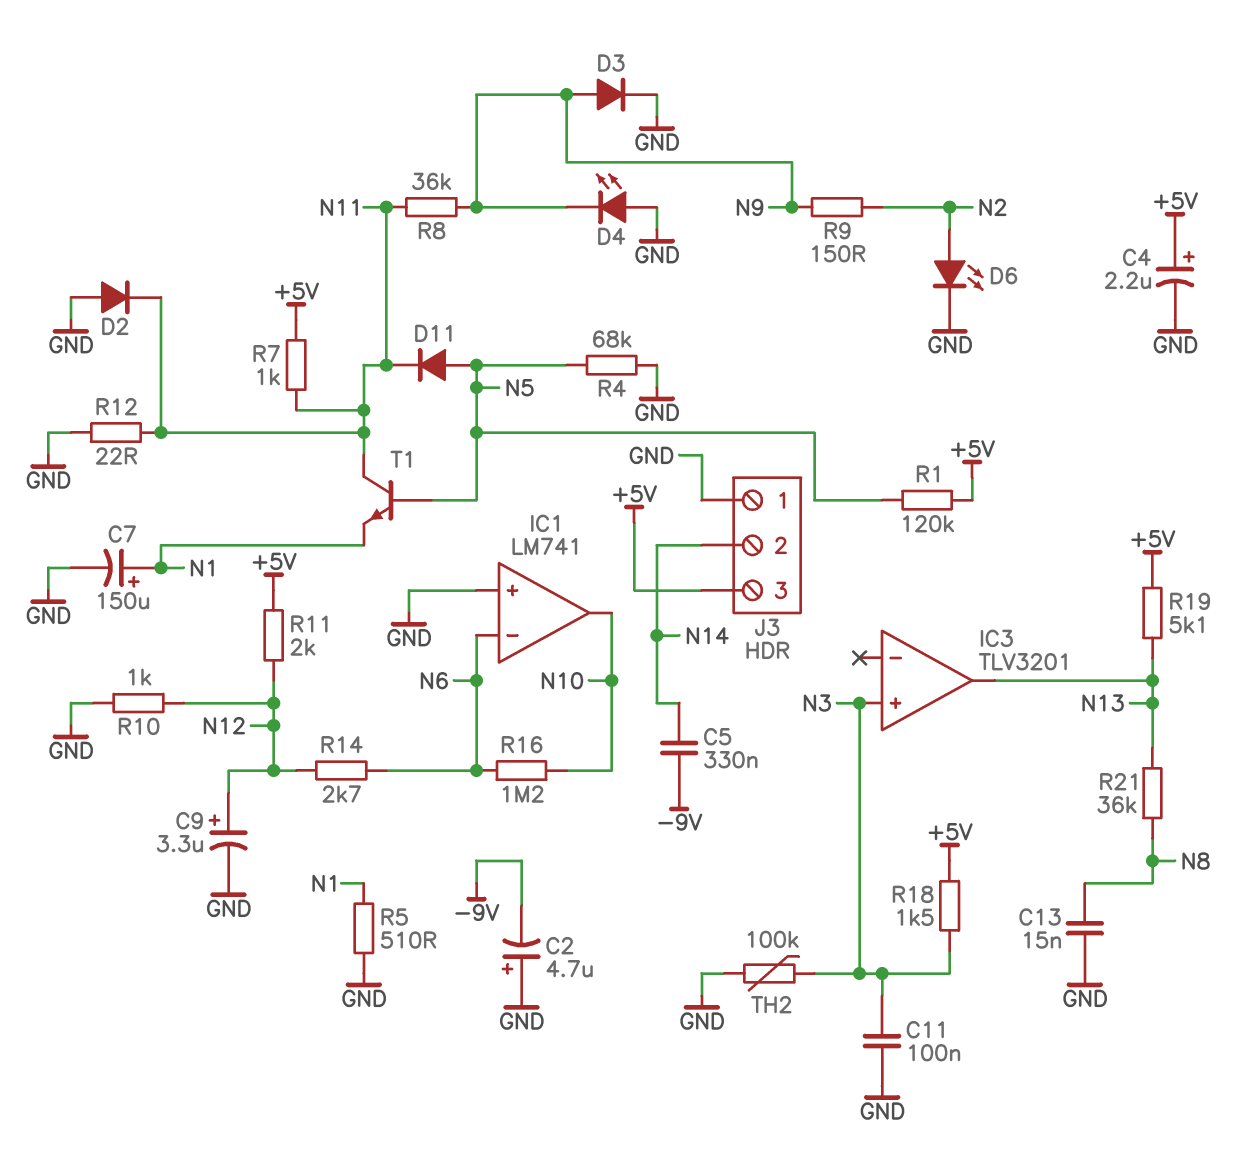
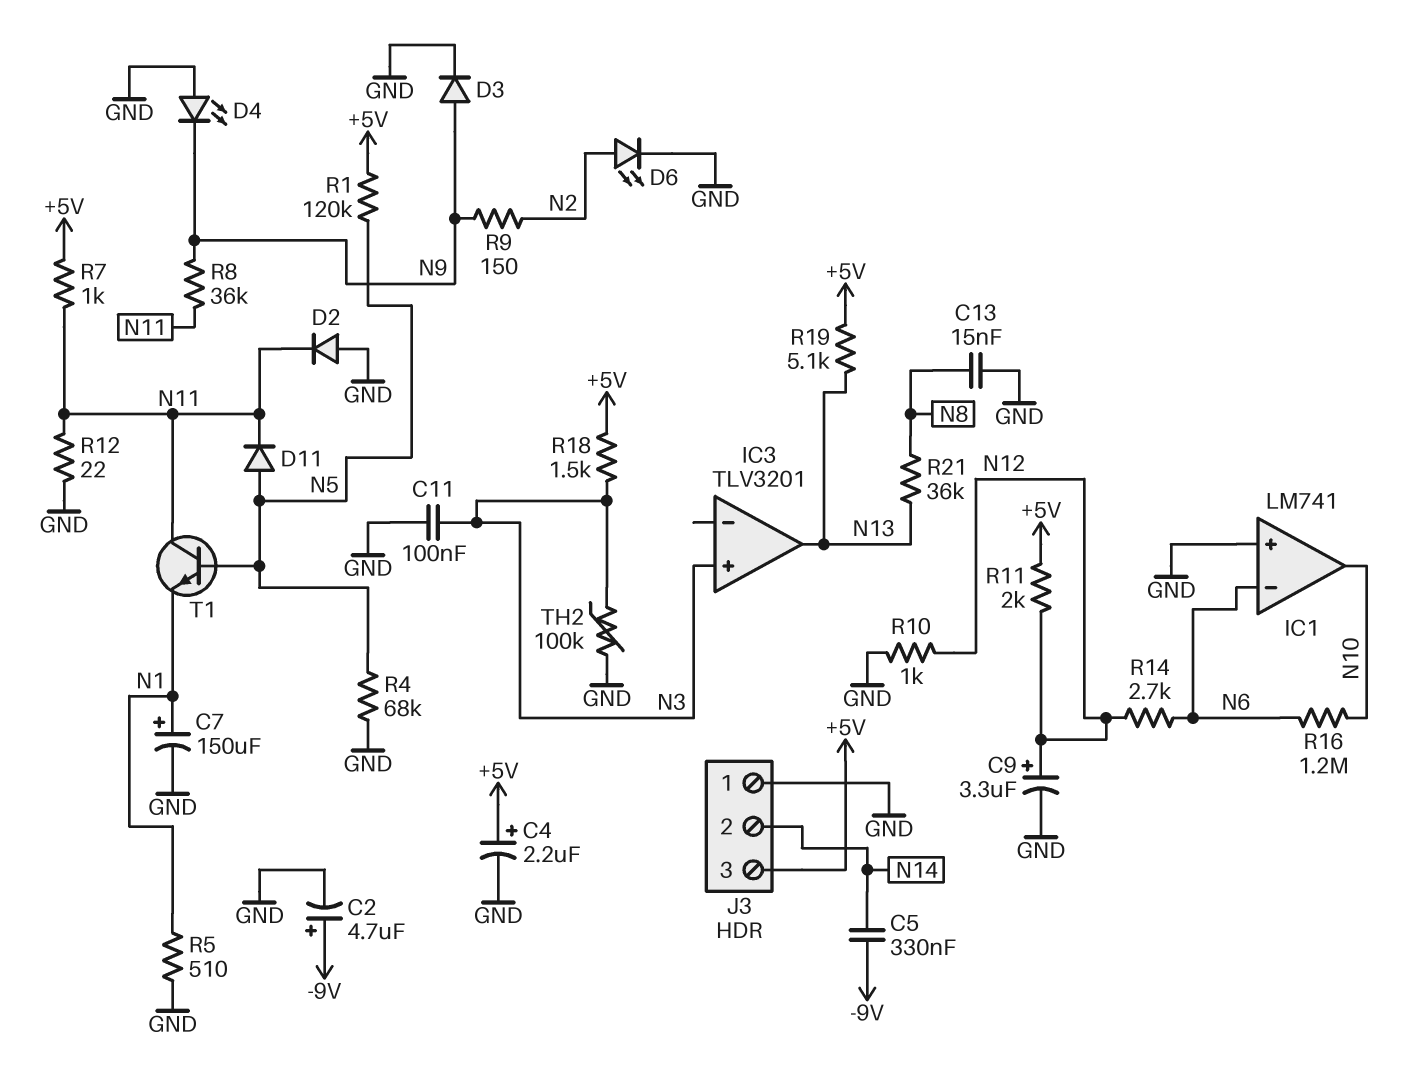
C2: 4.7uF (plus GND, minus -9V) -> 4.7uF (plus -9V, minus GND)

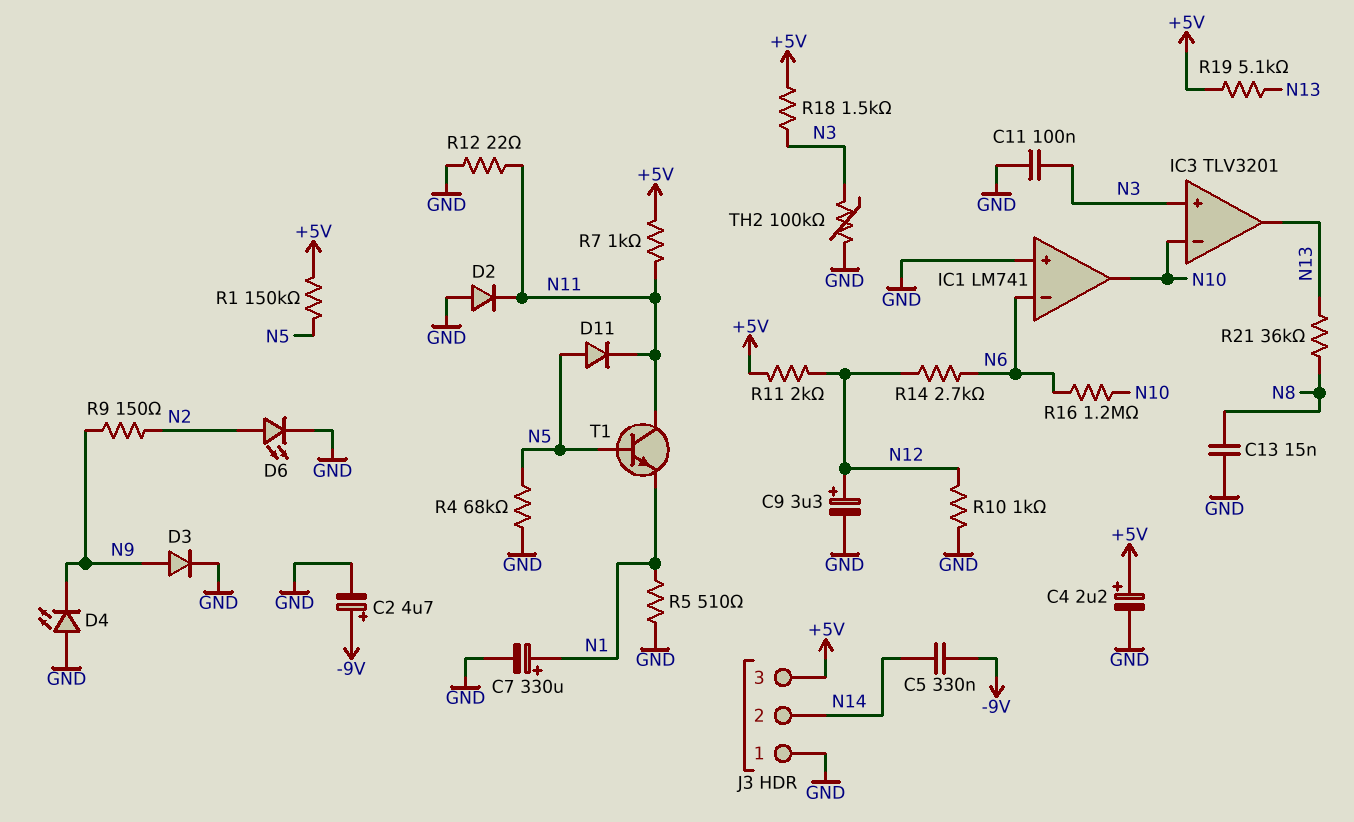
C7: 150uF (plus N1, minus GND) -> 330uF (plus N1, minus GND)
IC3 pin in-: none -> N10
R1: 120k (+5V, N5) -> 150k (+5V, N5)
R8: 36k (N9, N11) -> none

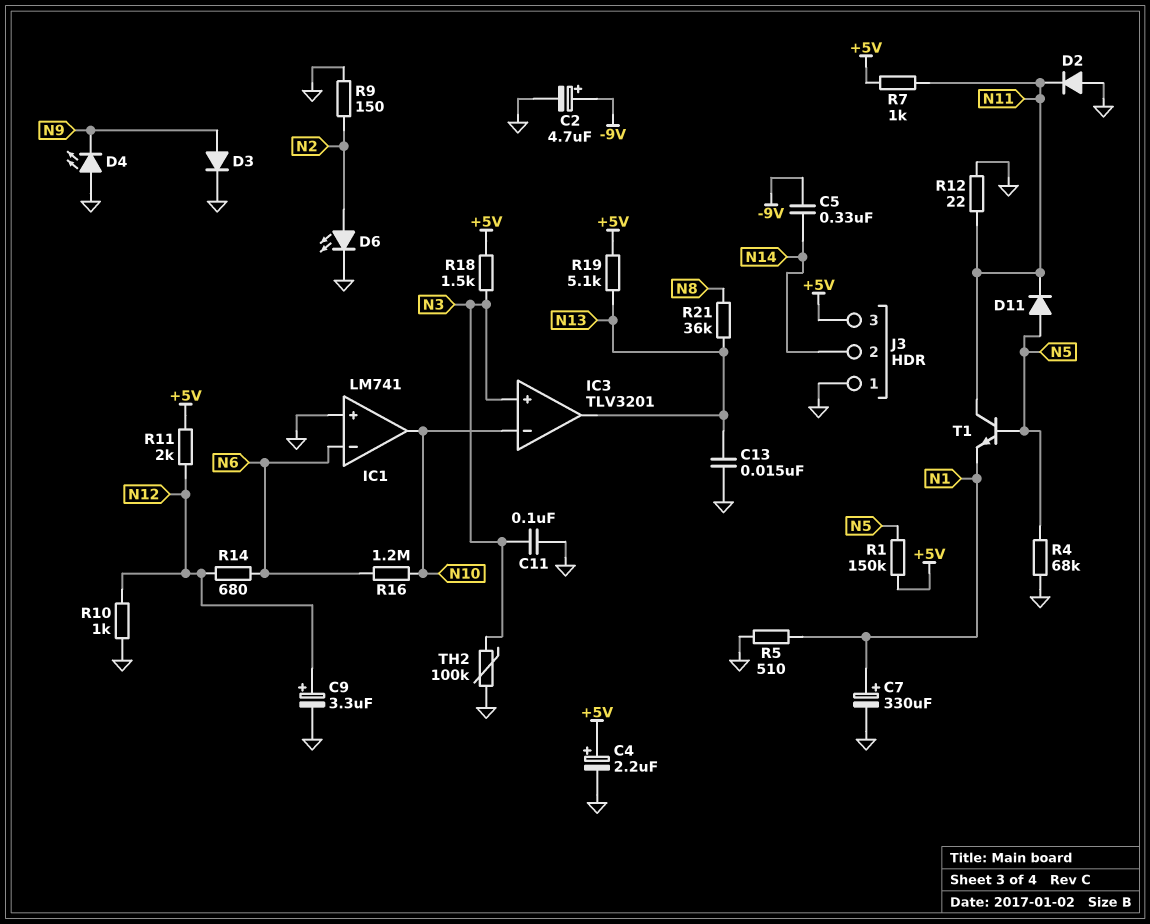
C13: 15nF (GND, N8) -> 15nF (GND, N13)
R9: 150 (N2, N9) -> 150 (GND, N2)
R14: 2.7k (N6, N12) -> 680 (N6, N12)

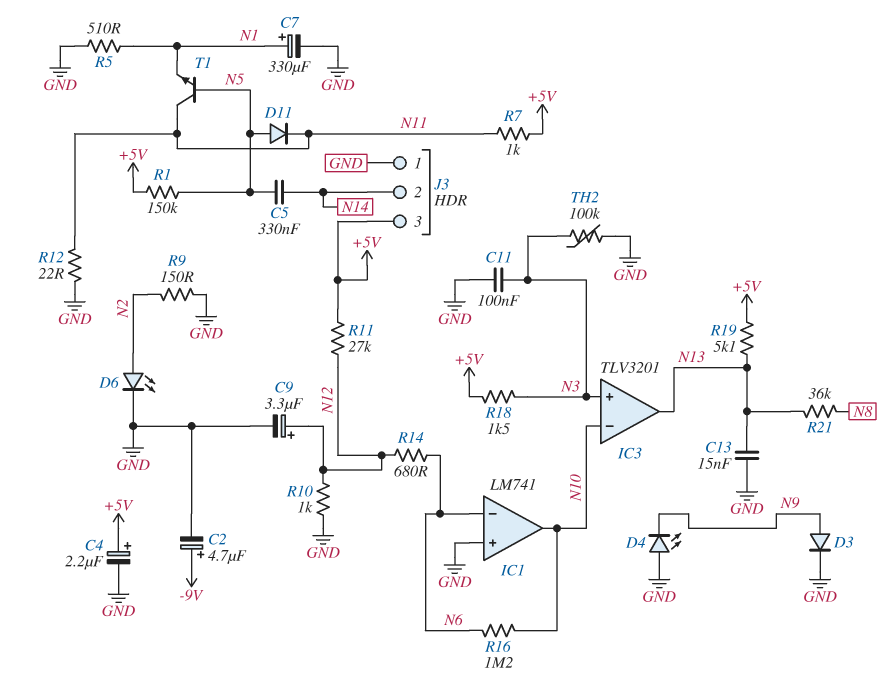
C5: 330nF (-9V, N14) -> 330nF (N5, N14)
D2: diode (A GND, K N11) -> none
R4: 68k (GND, N5) -> none
R11: 2k (+5V, N12) -> 27k (+5V, N12)

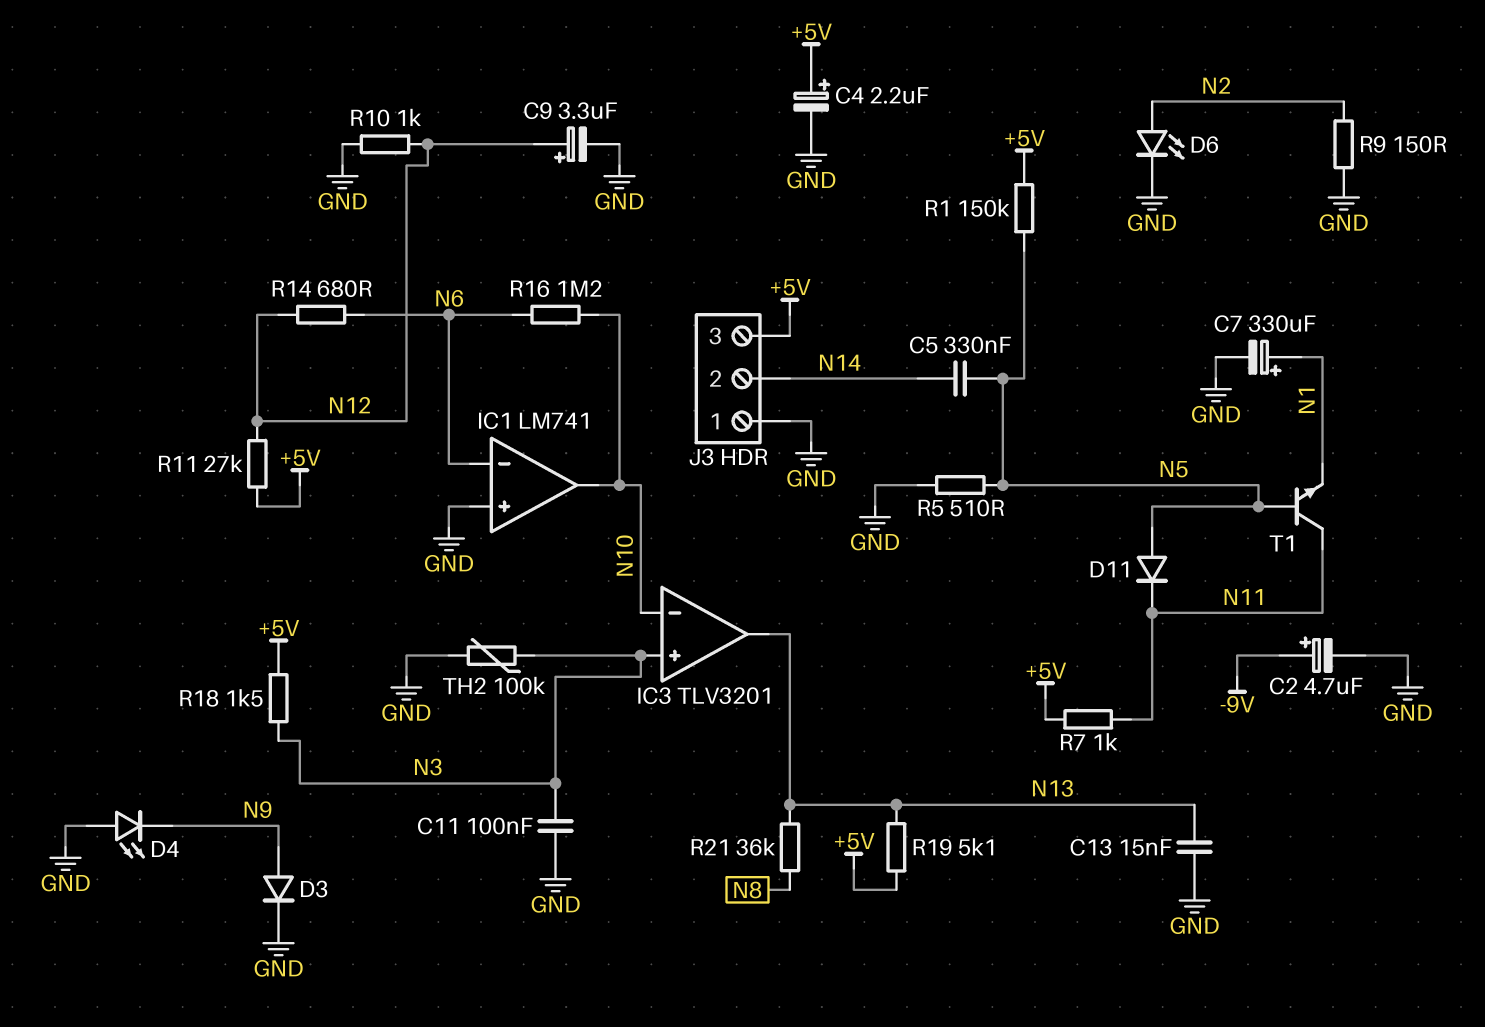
R5: 510 (GND, N1) -> 510 (GND, N5)
R12: 22 (GND, N11) -> none

